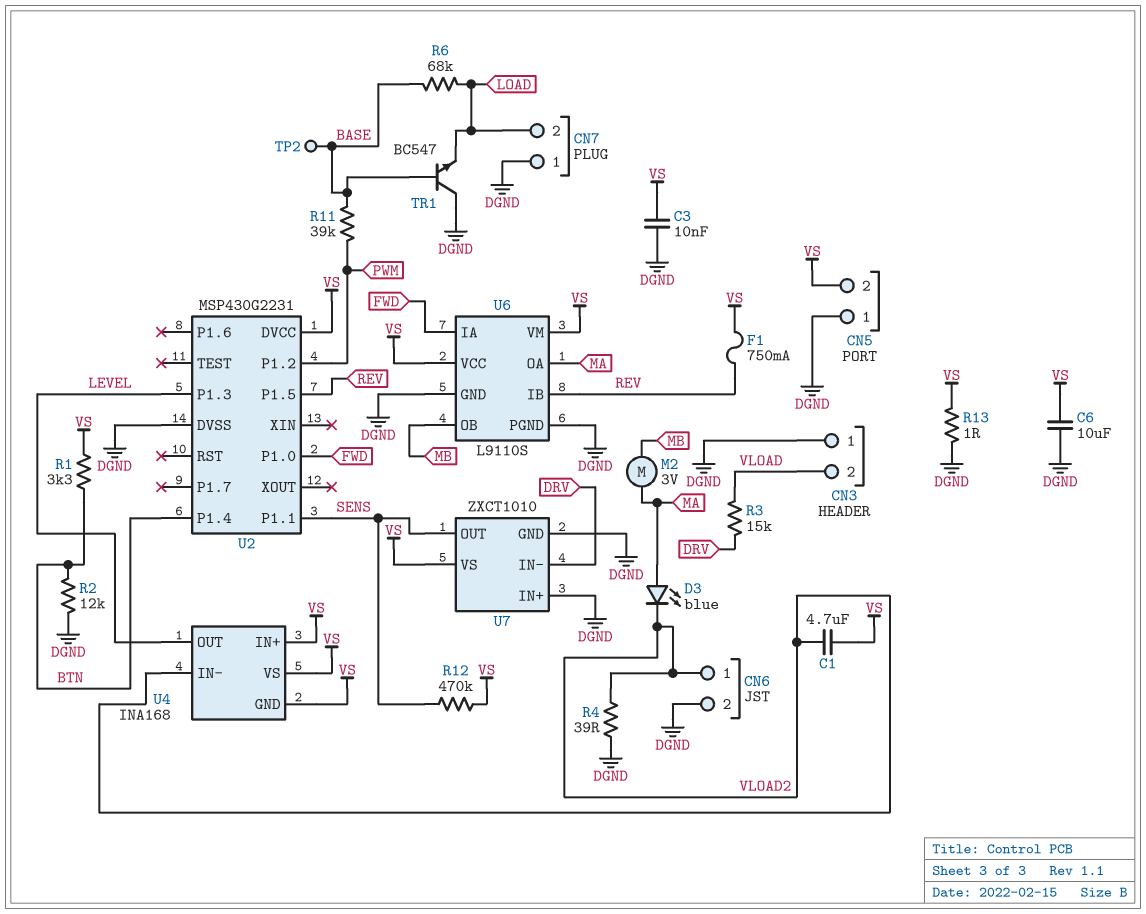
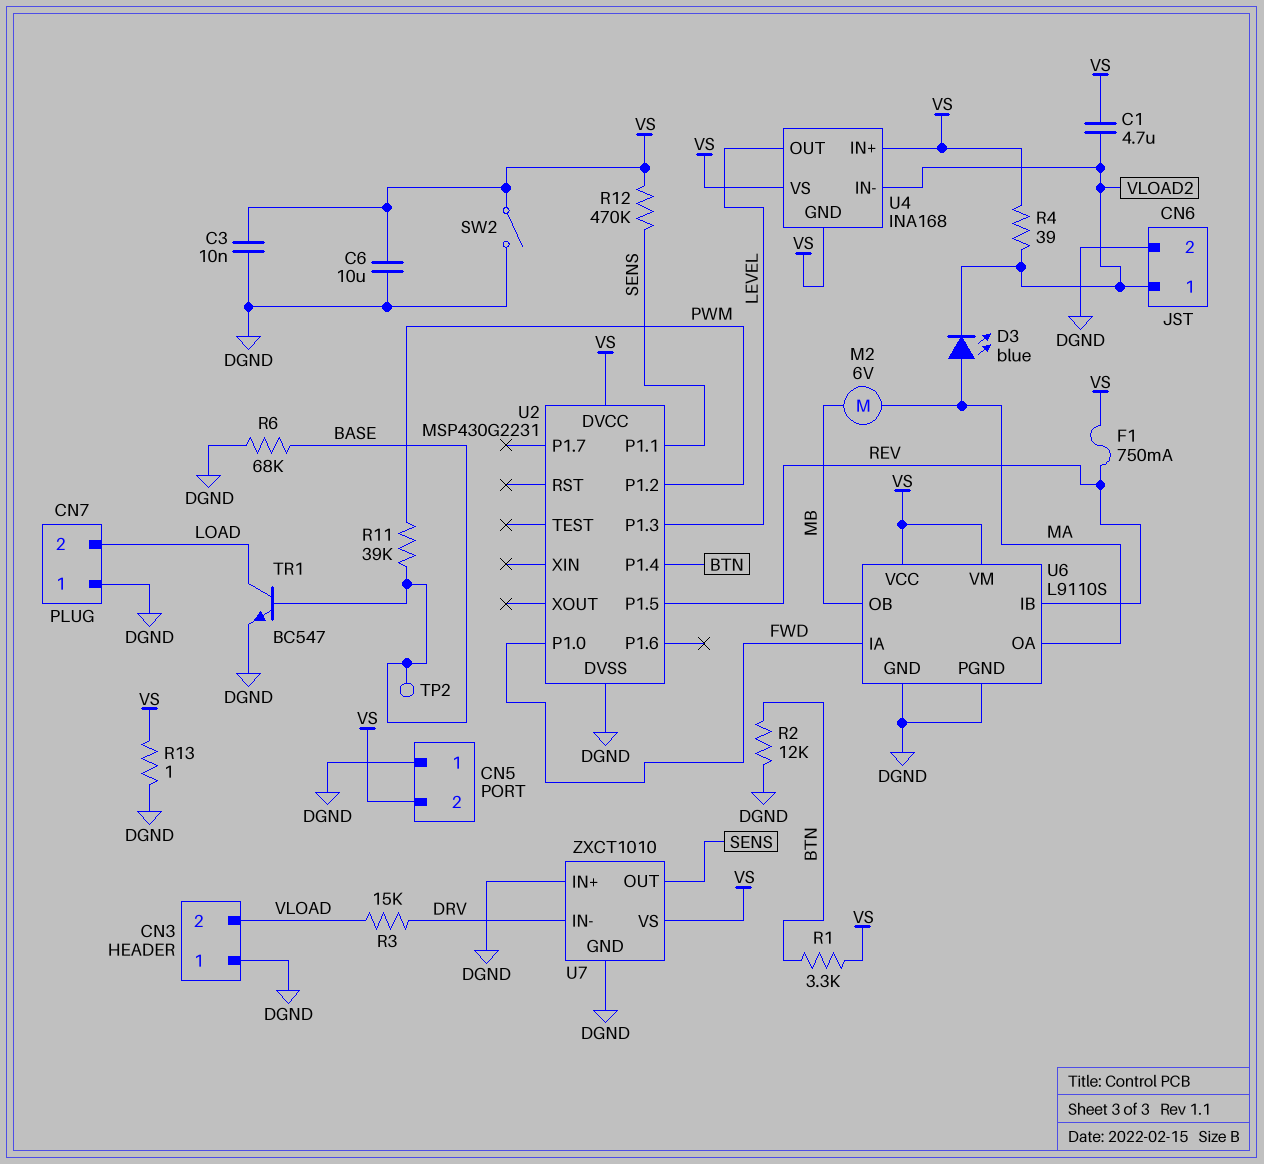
M2: motor 3V (MA, MB) -> motor 6V (MA, MB)
R4: 39 (DGND, VLOAD2) -> 39 (VLOAD2, VS)
R6: 68k (BASE, LOAD) -> 68k (BASE, DGND)
SW2: none -> switch (DGND, VS)
TR1: NPN BC547 (B BASE, C DGND, E LOAD) -> NPN BC547 (B BASE, C LOAD, E DGND)

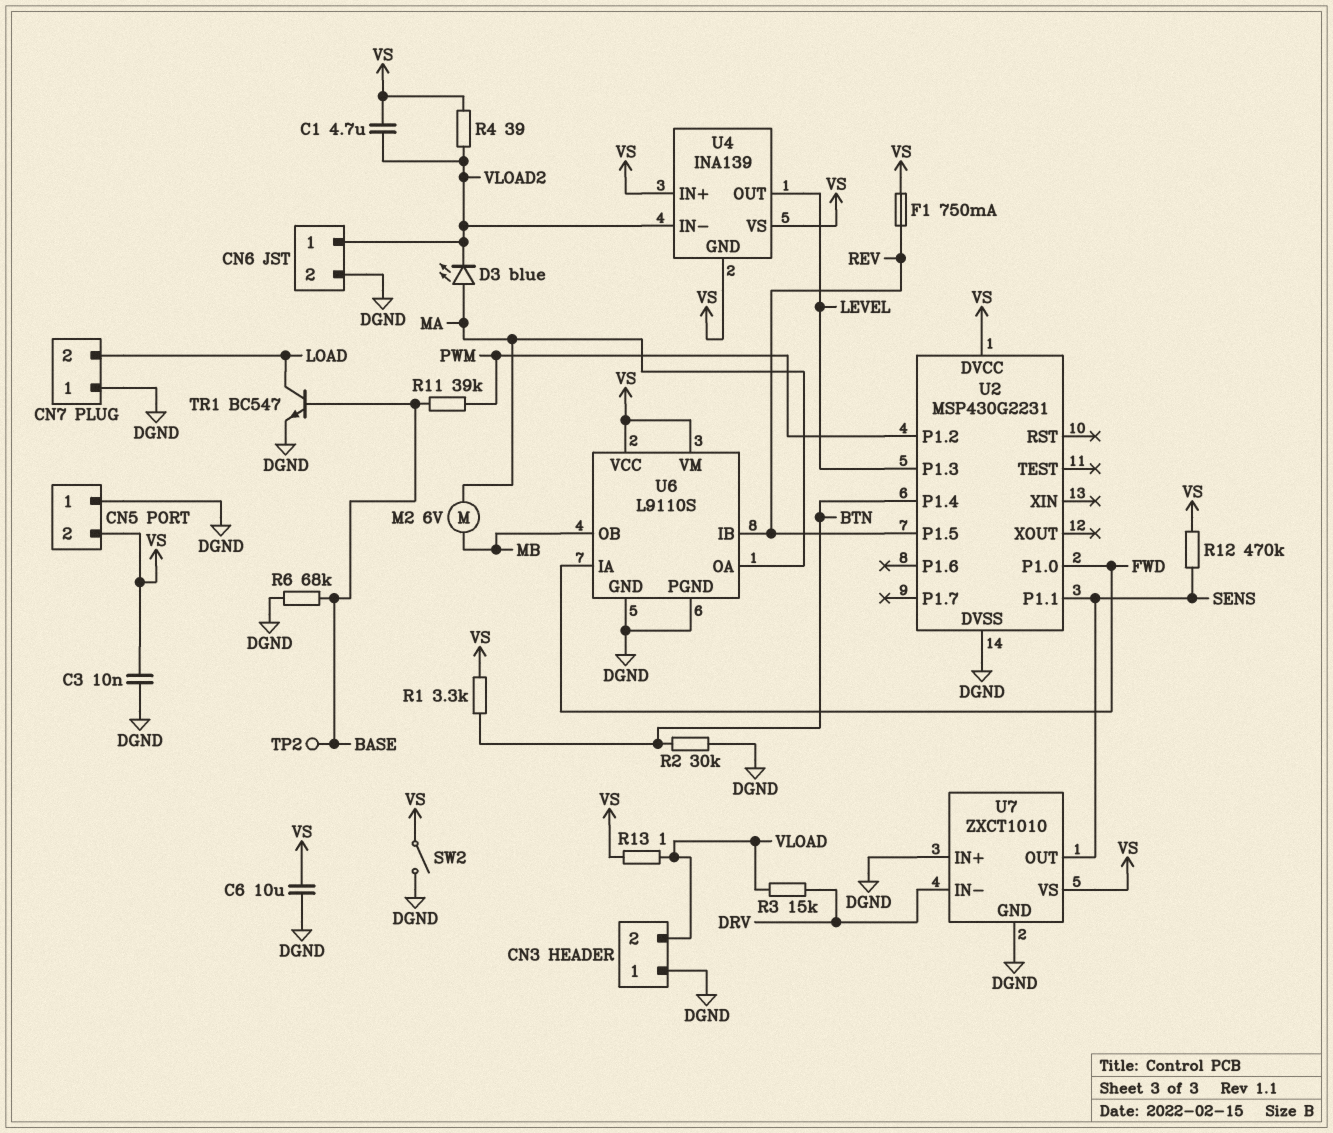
R2: 12k (BTN, DGND) -> 30k (BTN, DGND)
R13: 1 (DGND, VS) -> 1 (VLOAD, VS)
U4: INA168 -> INA139

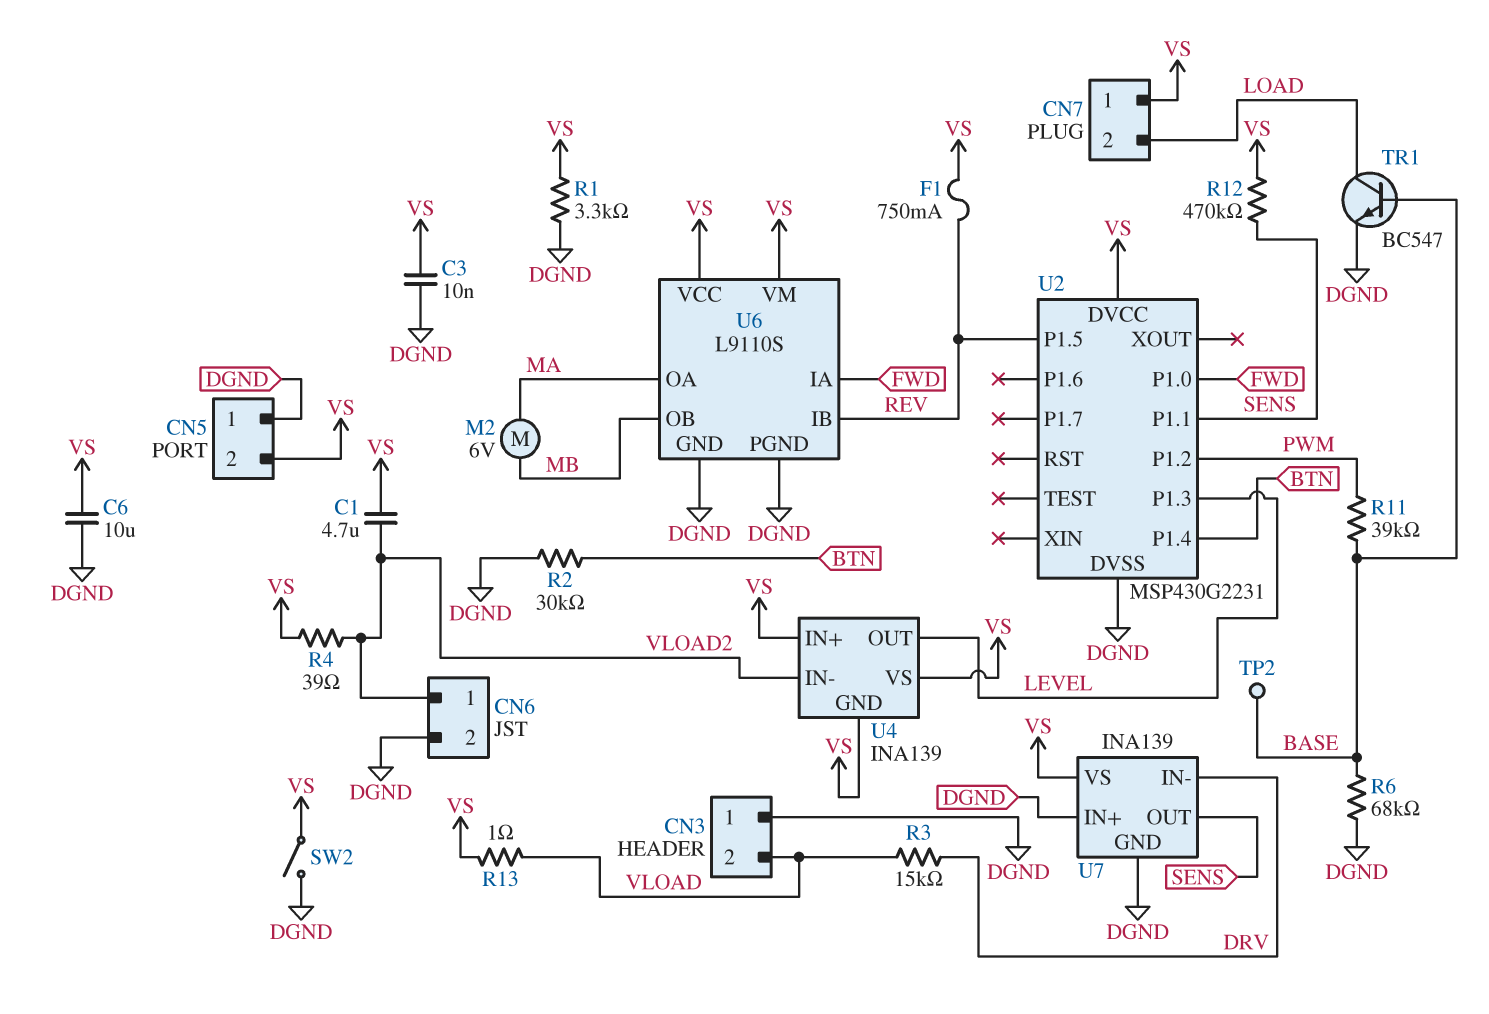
CN7 pin 1: DGND -> VS
D3: LED blue (A MA, K VLOAD2) -> none
R1: 3.3k (BTN, VS) -> 3.3k (DGND, VS)
U7: ZXCT1010 -> INA139

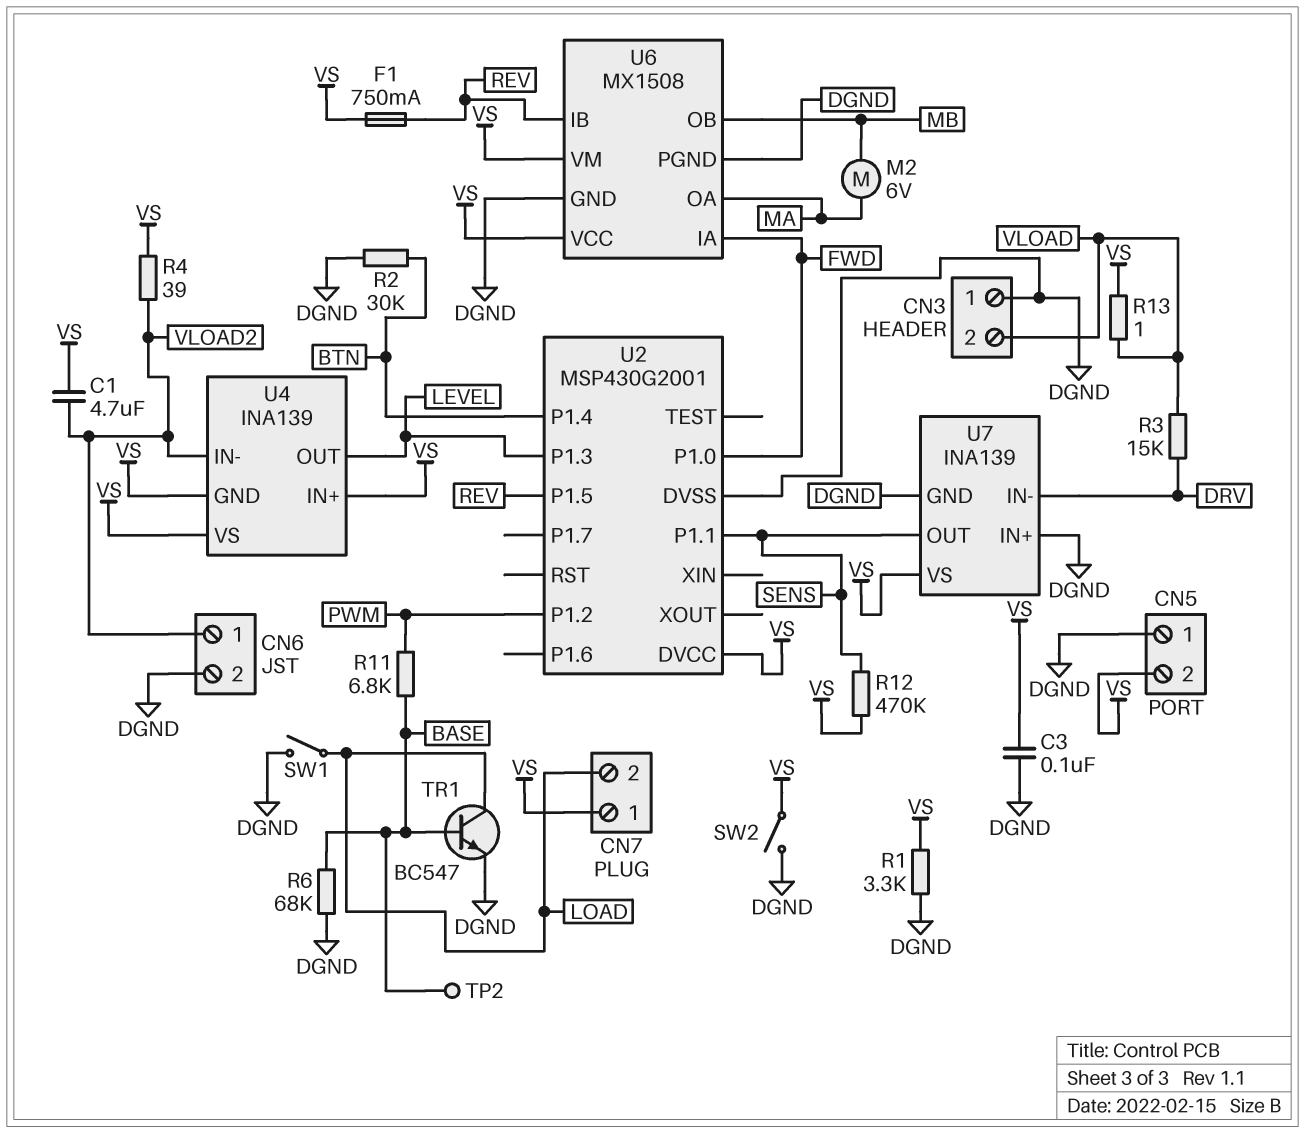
C3: 10nF (DGND, VS) -> 100nF (DGND, VS)
C6: 10uF (DGND, VS) -> none
R11: 39k (BASE, PWM) -> 6.8k (BASE, PWM)
SW1: none -> switch (DGND, LOAD)
U2: MSP430G2231 -> MSP430G2001
U6: L9110S -> MX1508

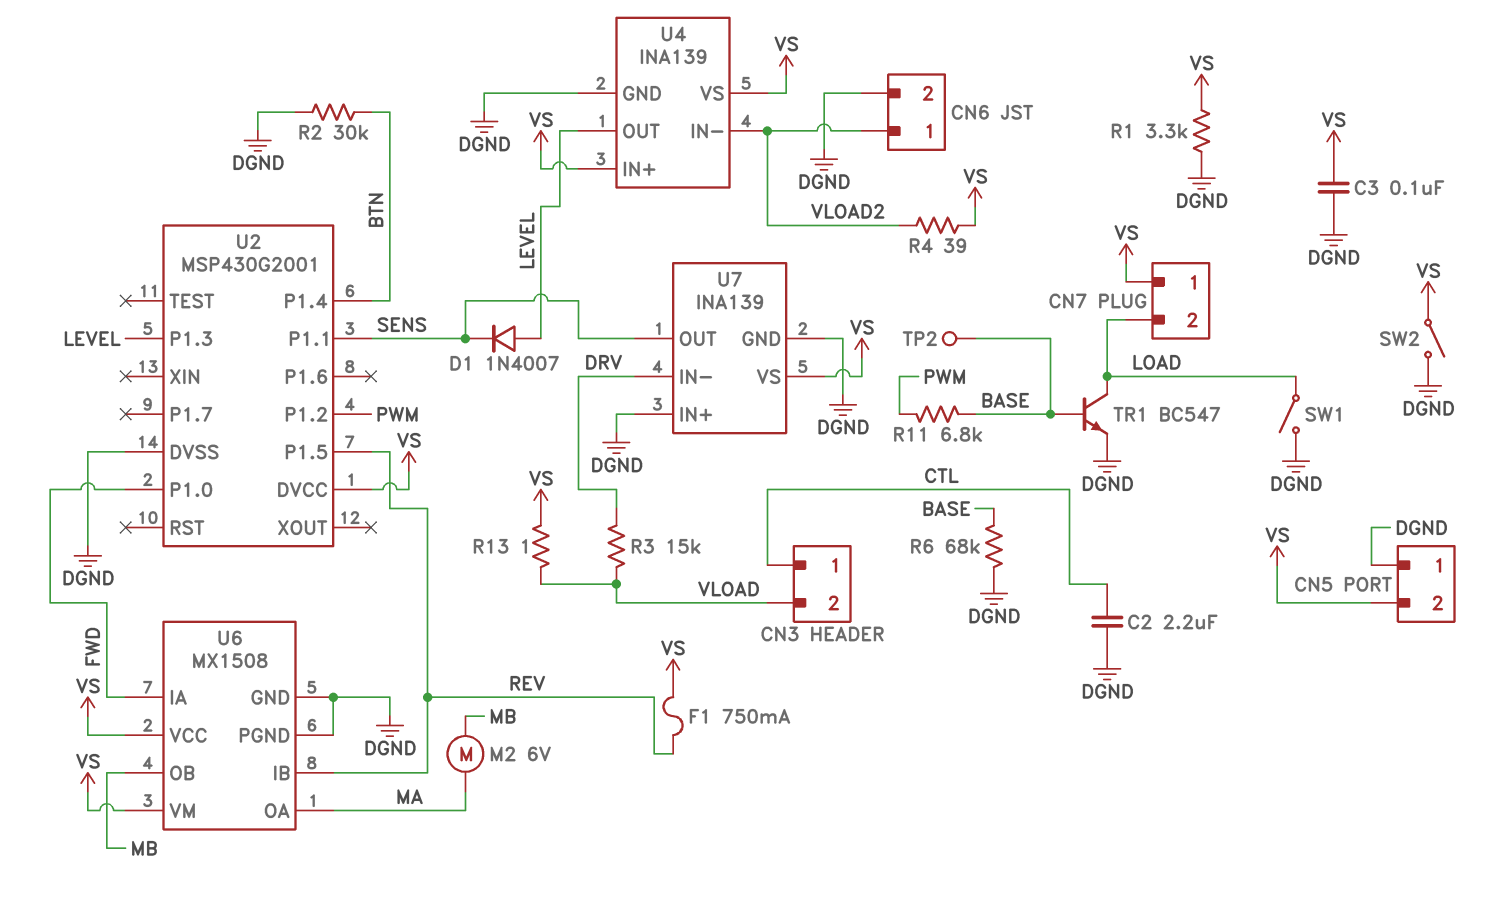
C1: 4.7uF (VLOAD2, VS) -> none
C2: none -> 2.2uF (CTL, DGND)
CN3 pin 1: DGND -> CTL
D1: none -> diode 1N4007 (A LEVEL, K SENS)
R12: 470k (SENS, VS) -> none
U4 pin GND: VS -> DGND

